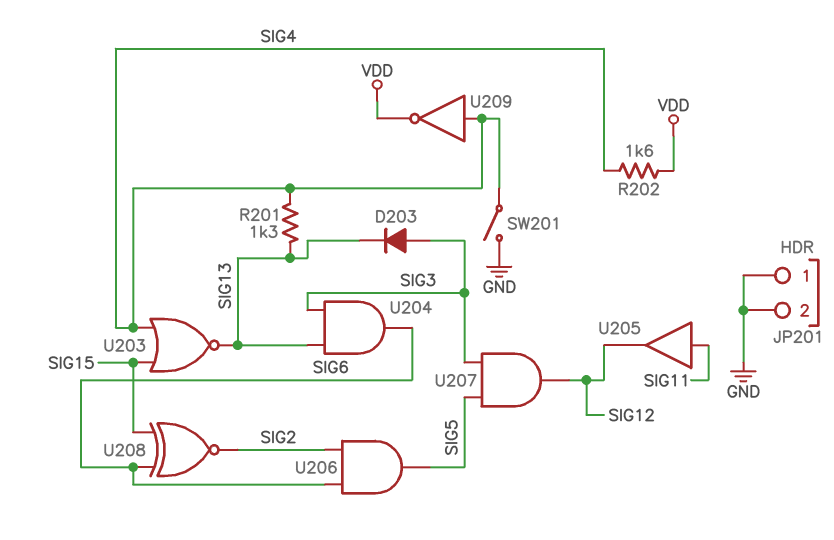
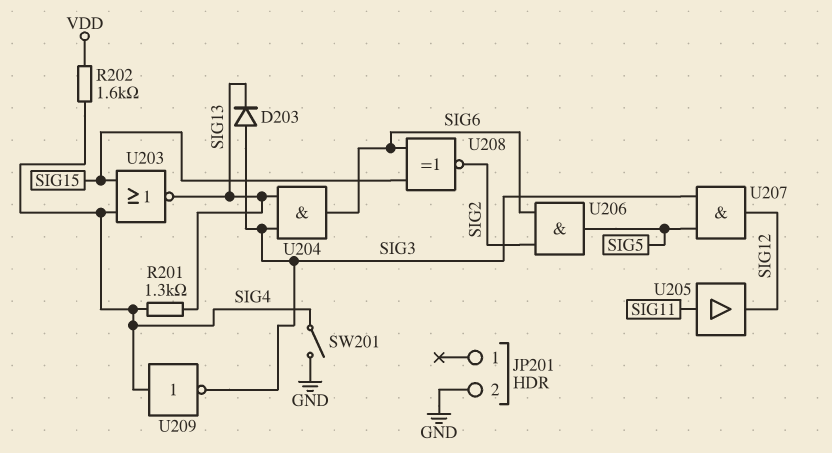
JP201 pin 1: GND -> none
U209: NOT (in SIG4, out VDD) -> NOT (in SIG4, out SIG3)

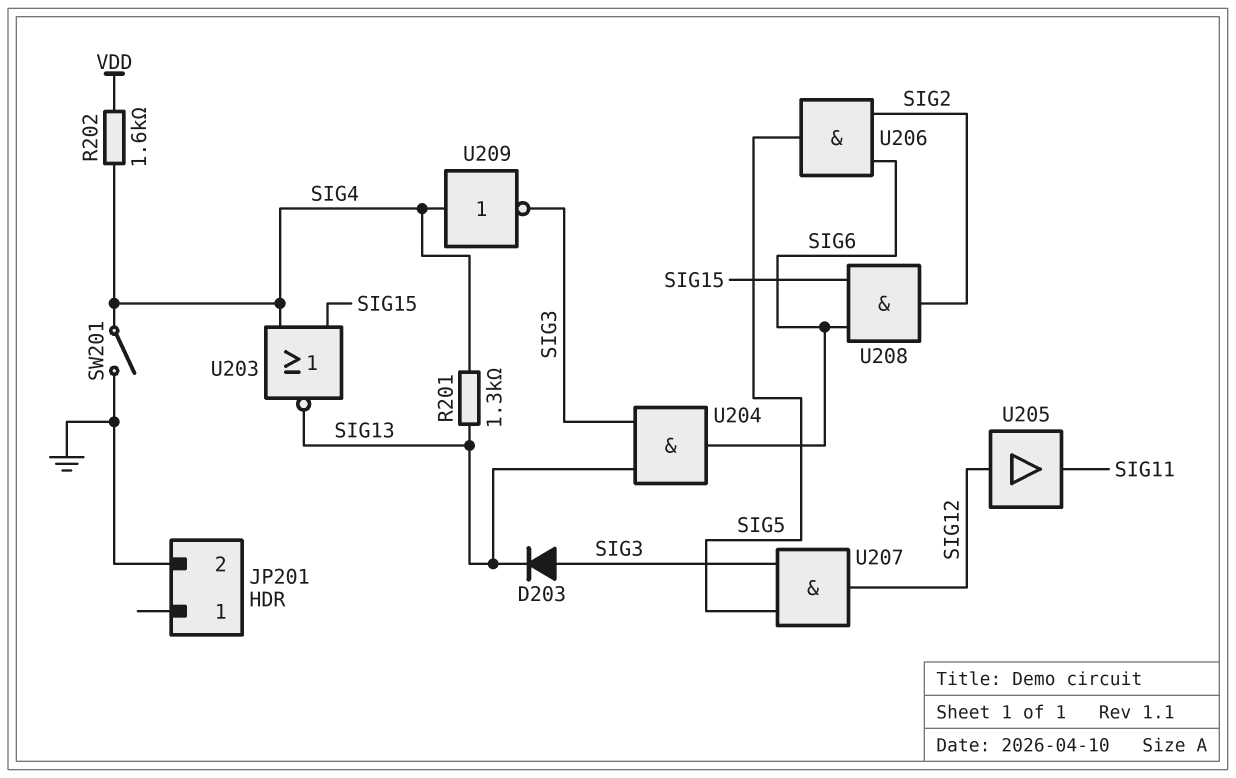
U205: buffer (in SIG11, out SIG12) -> buffer (in SIG12, out SIG11)
U208: XNOR (in SIG6, in SIG15, out SIG2) -> AND (in SIG6, in SIG15, out SIG2)

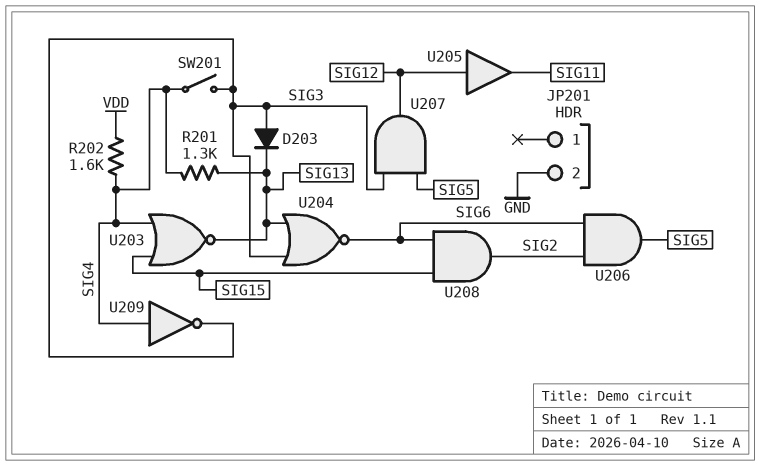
SW201: switch (GND, SIG4) -> switch (SIG3, SIG4)
U204: AND (in SIG3, in SIG13, out SIG6) -> NOR (in SIG3, in SIG13, out SIG6)

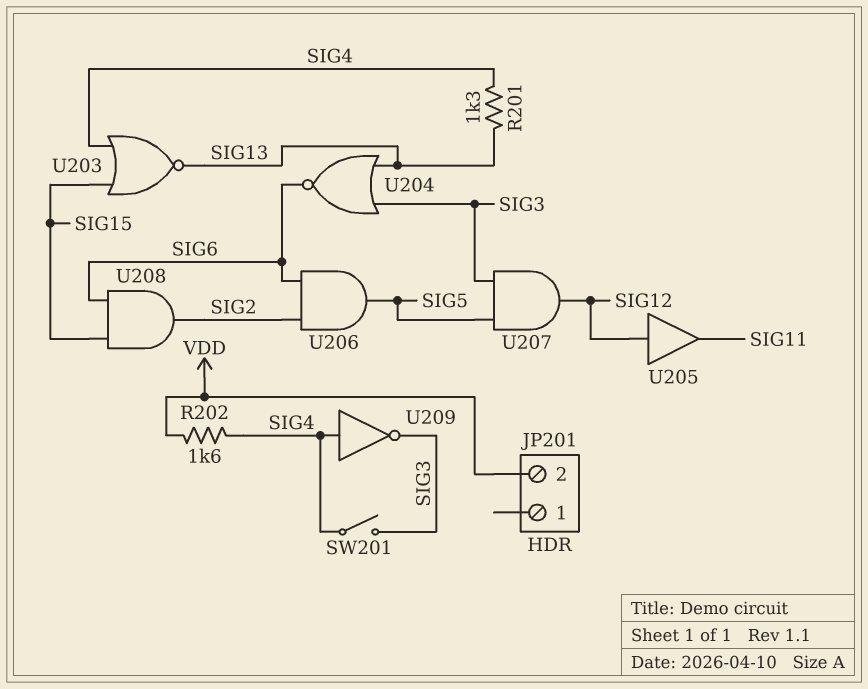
D203: diode (A SIG3, K SIG13) -> none
JP201 pin 2: GND -> VDD

